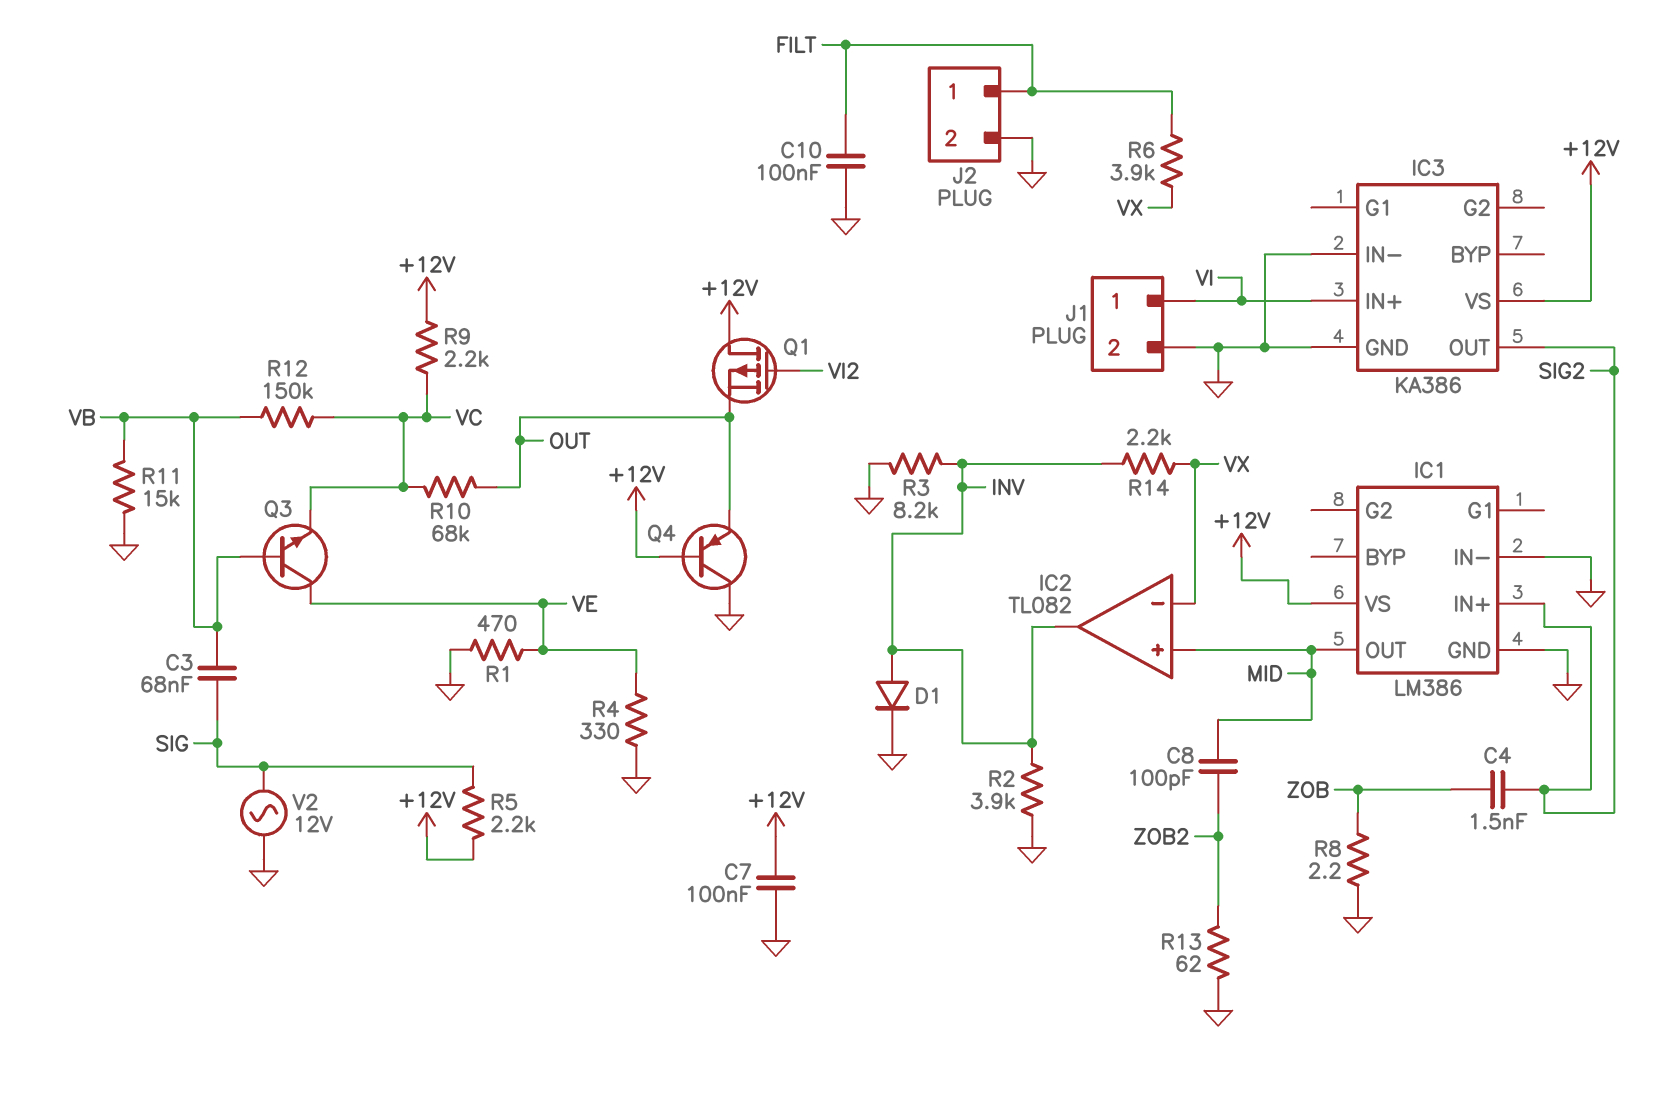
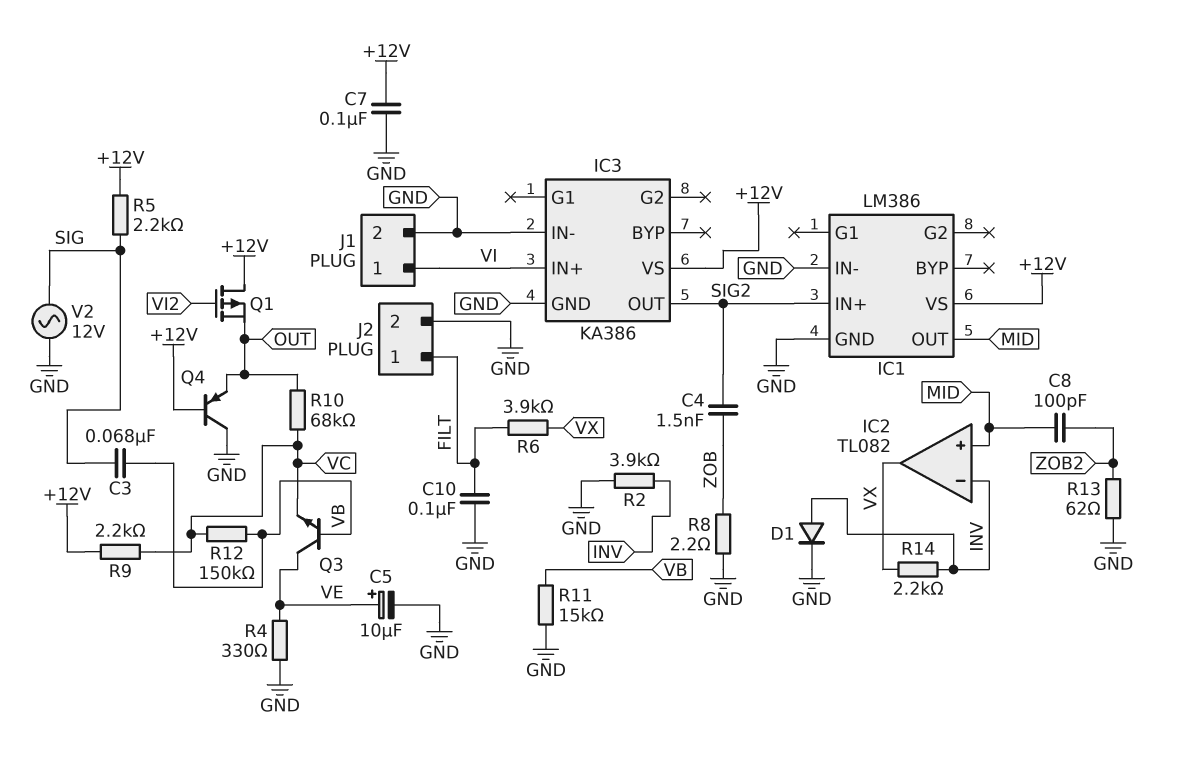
C5: none -> 10uF (plus VE, minus GND)
IC2 pin in-: VX -> INV
IC2 pin out: INV -> VX
R1: 470 (GND, VE) -> none
R3: 8.2k (GND, INV) -> none

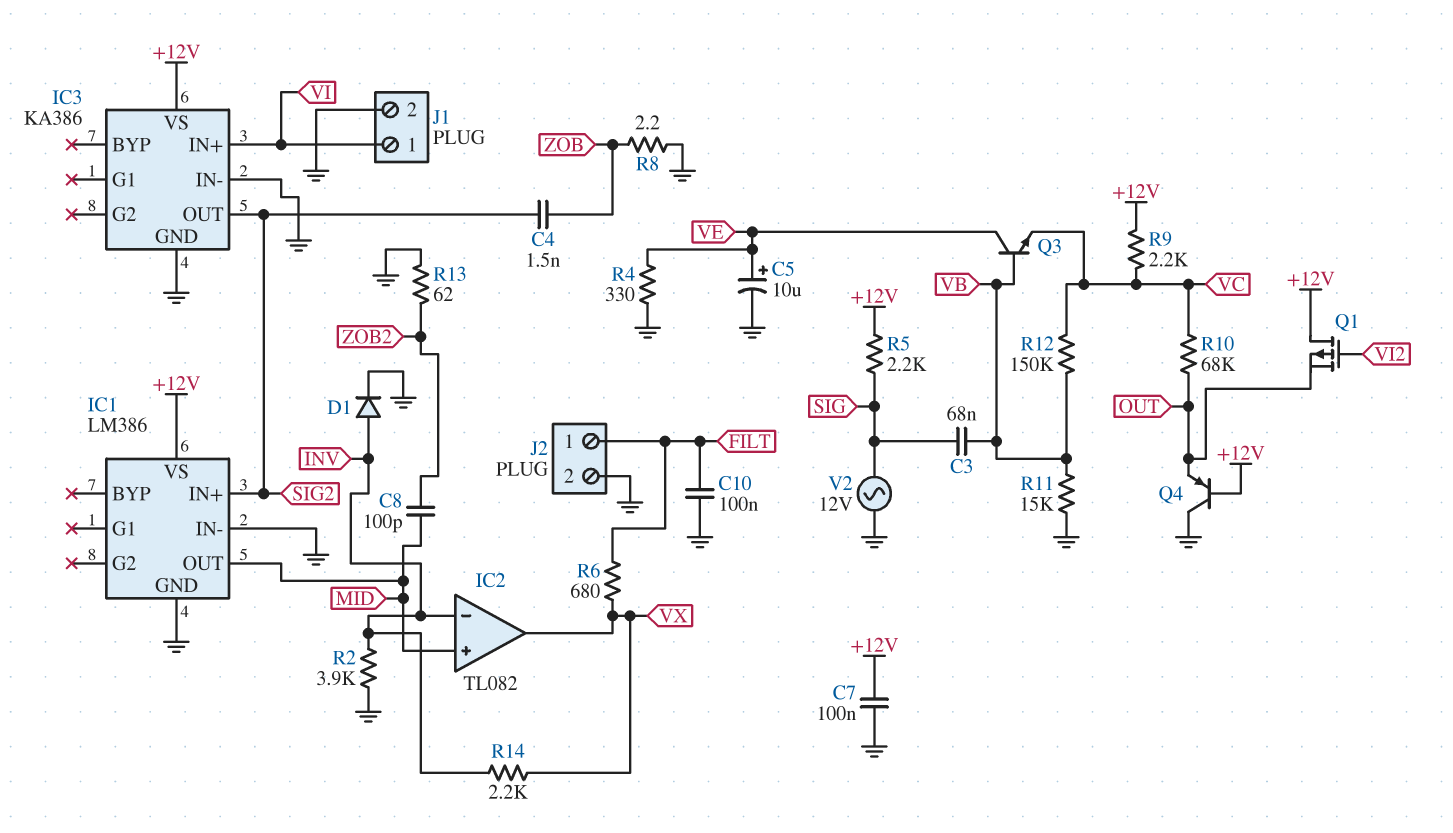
R6: 3.9k (FILT, VX) -> 680 (FILT, VX)

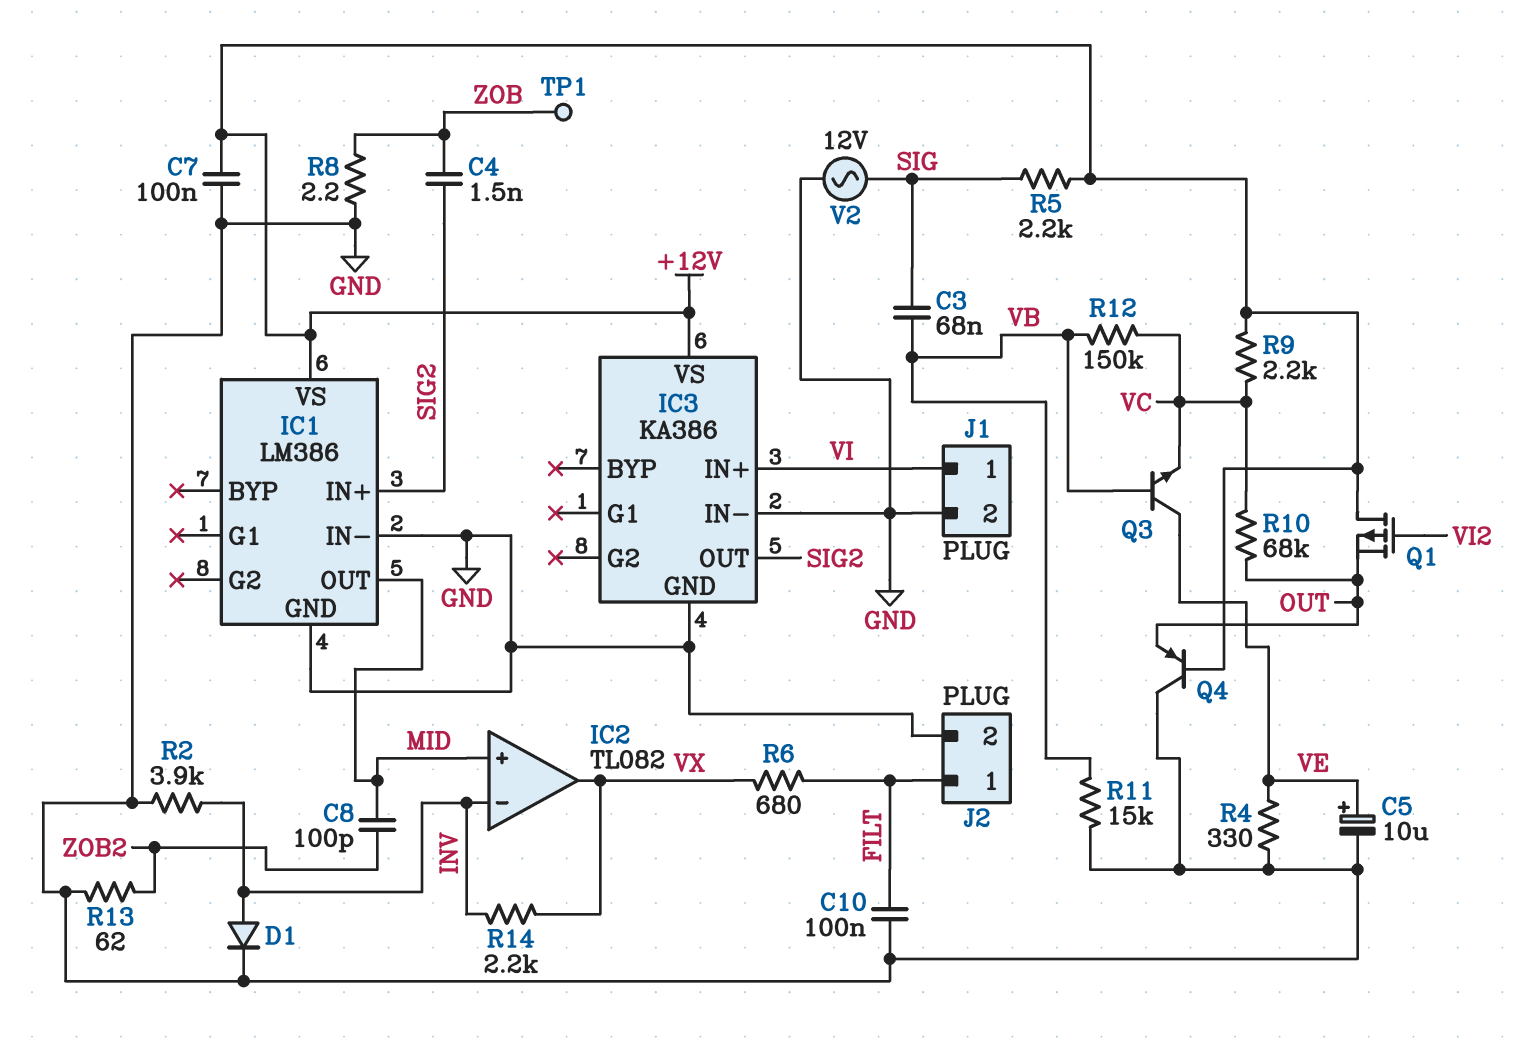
TP1: none -> test point (ZOB)

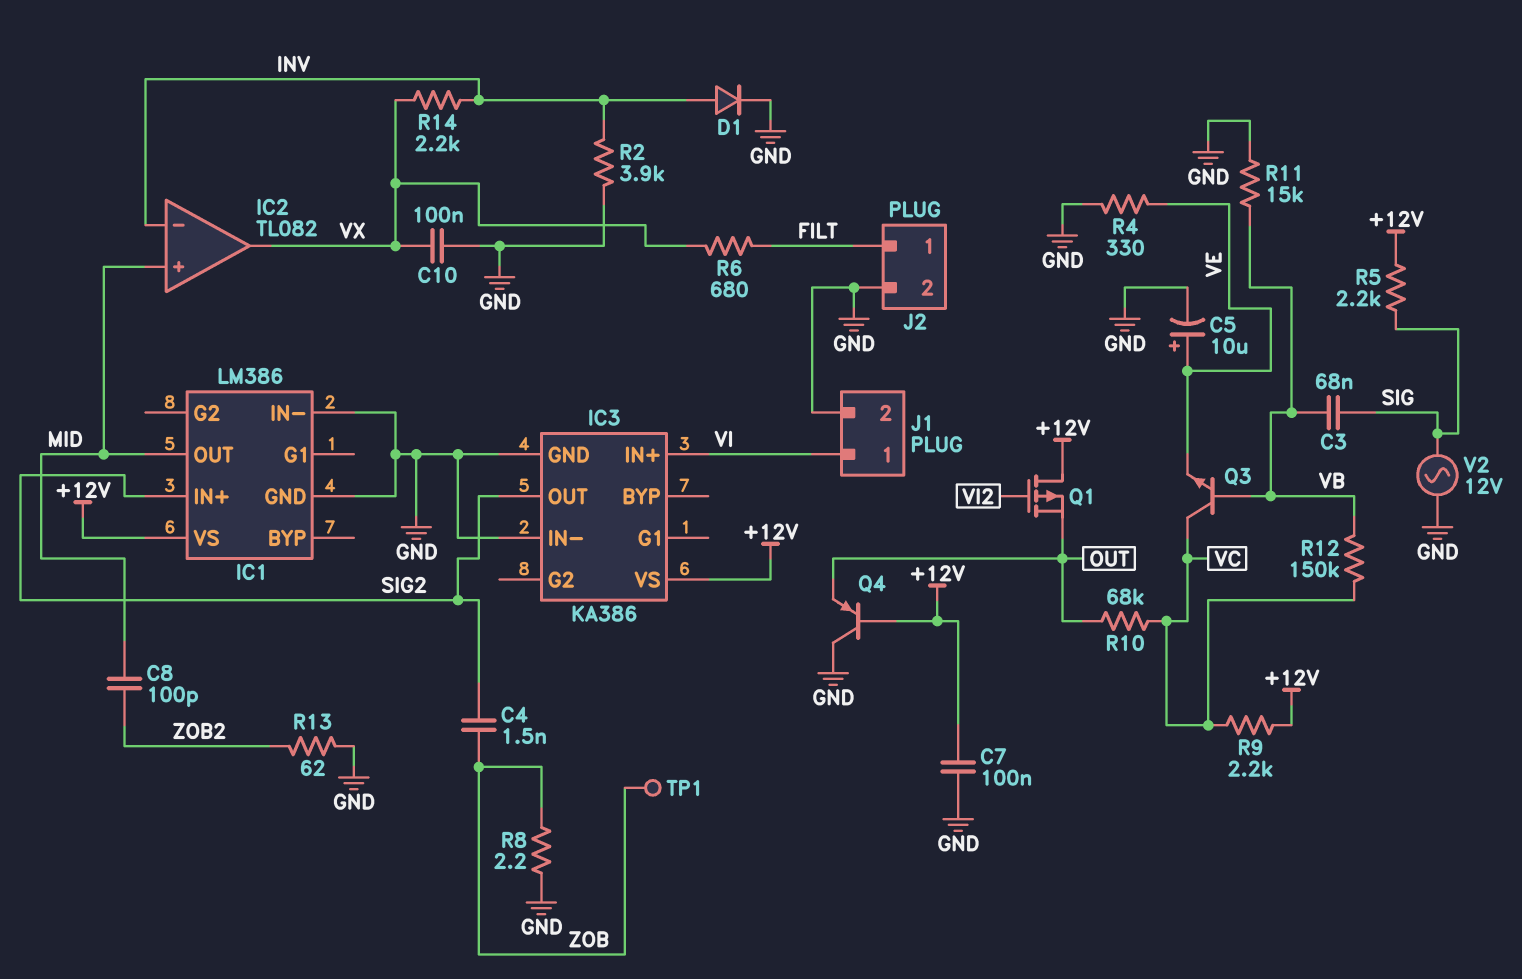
C10: 100nF (FILT, GND) -> 100nF (GND, VX)
Q3: NPN (B VB, C VE, E VC) -> NPN (B VB, C VC, E VE)

